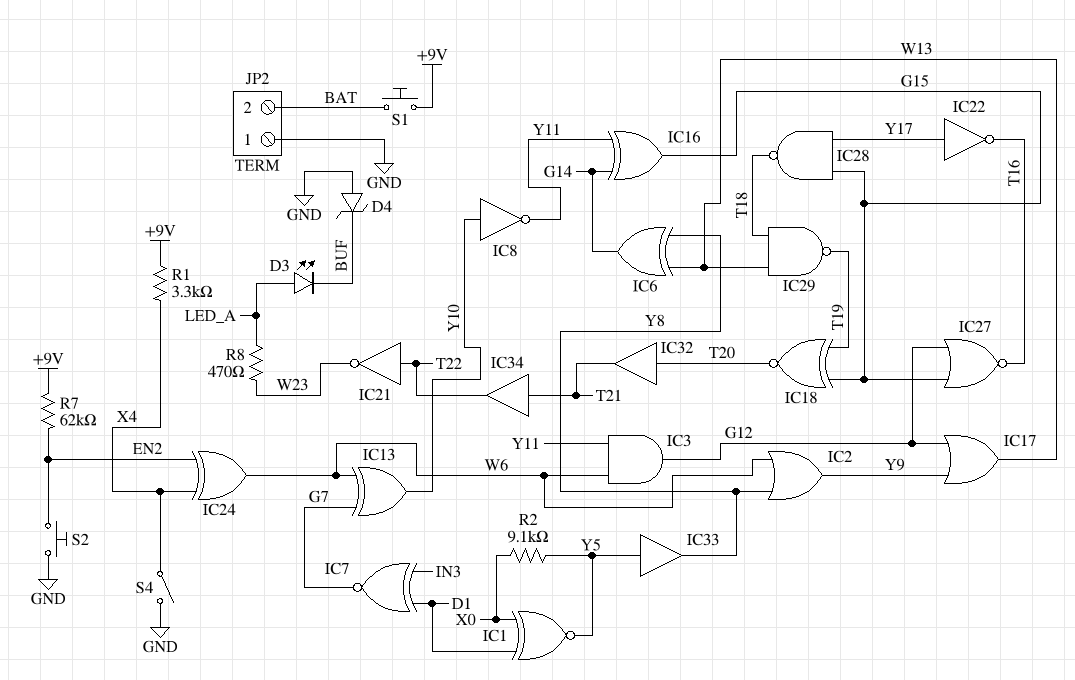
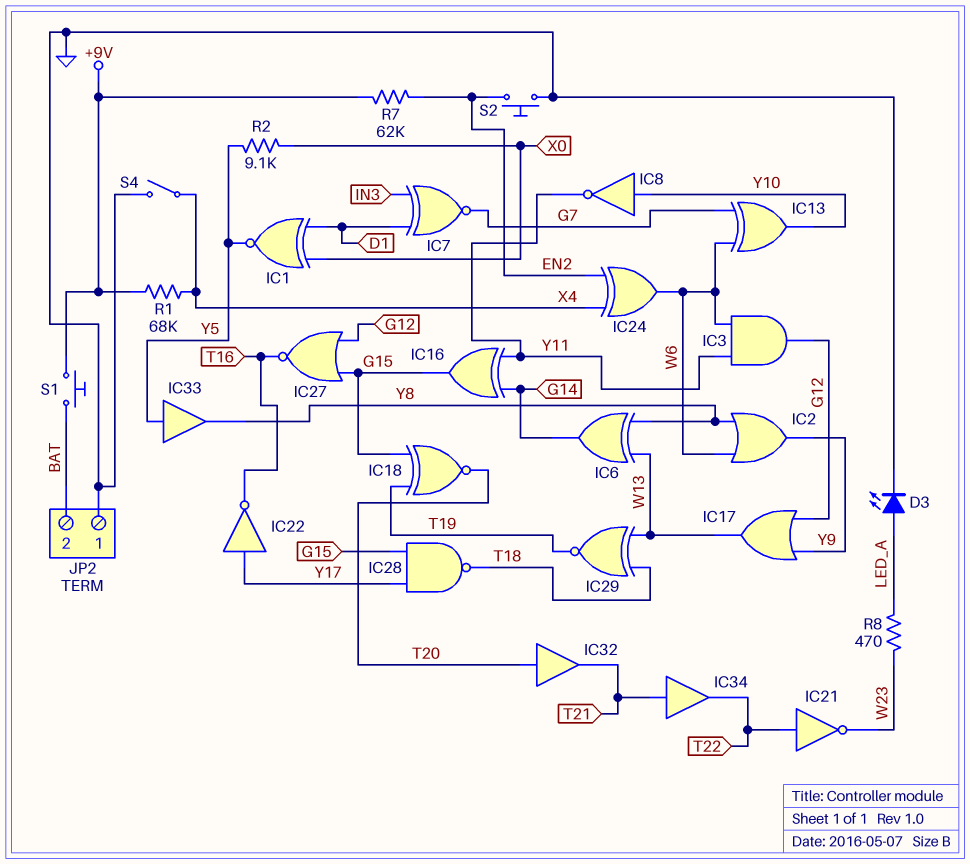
D3: LED (A LED_A, K BUF) -> LED (A LED_A, K GND)
D4: zener (A GND, K BUF) -> none
IC29: NAND (in T18, in W13, out T19) -> XNOR (in T18, in W13, out T19)
R1: 3.3k (+9V, X4) -> 68k (+9V, X4)

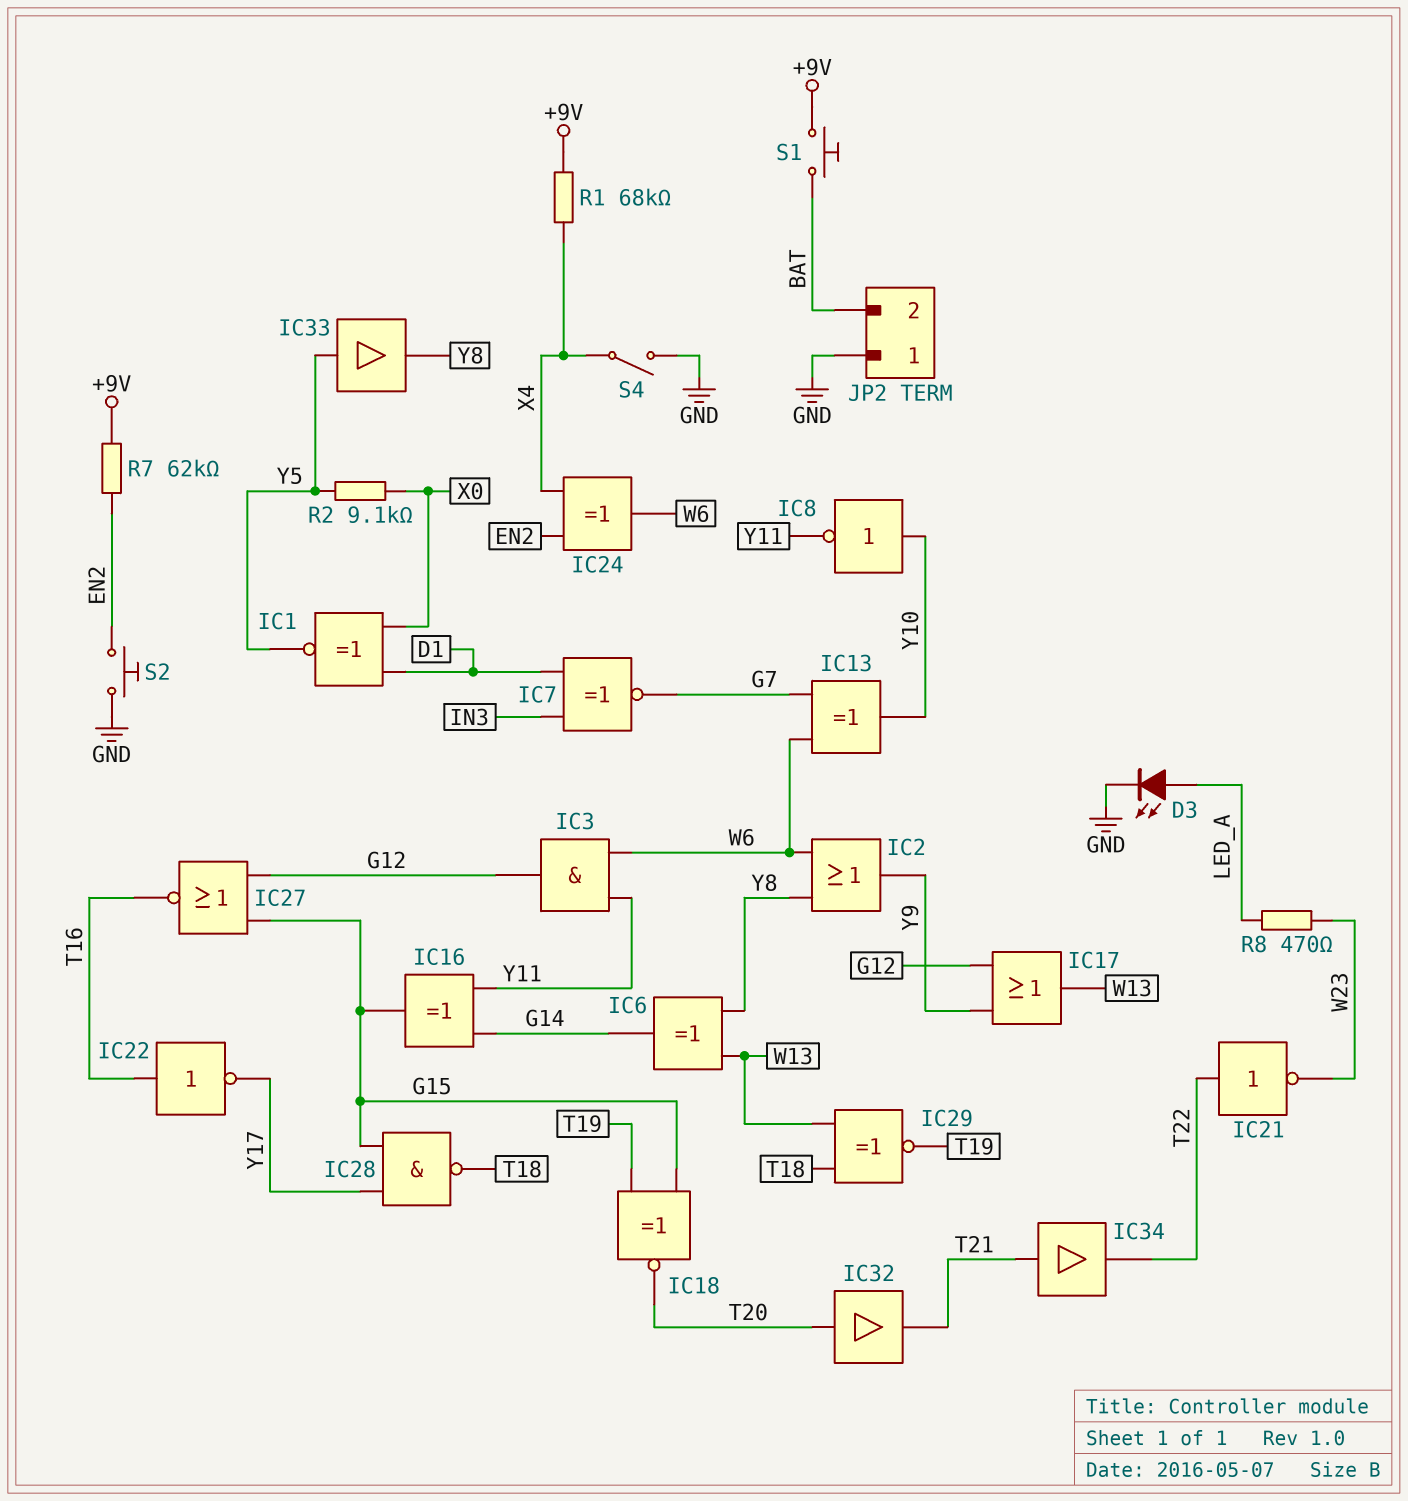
IC22: NOT (in Y17, out T16) -> NOT (in T16, out Y17)

